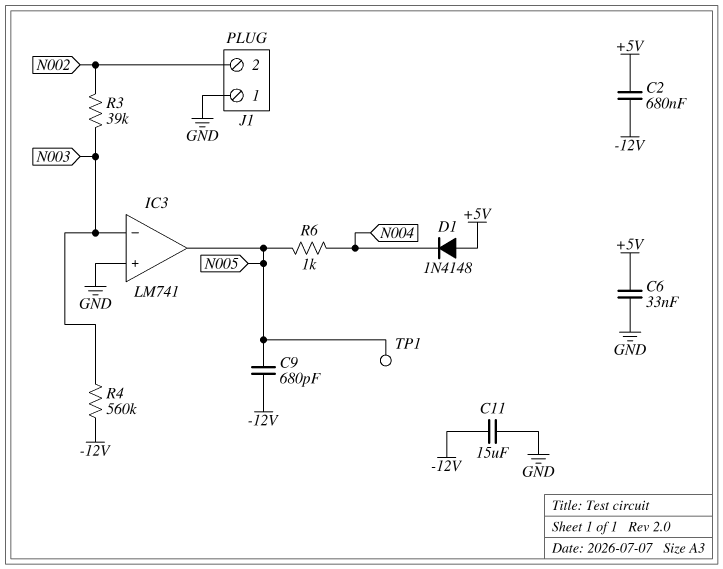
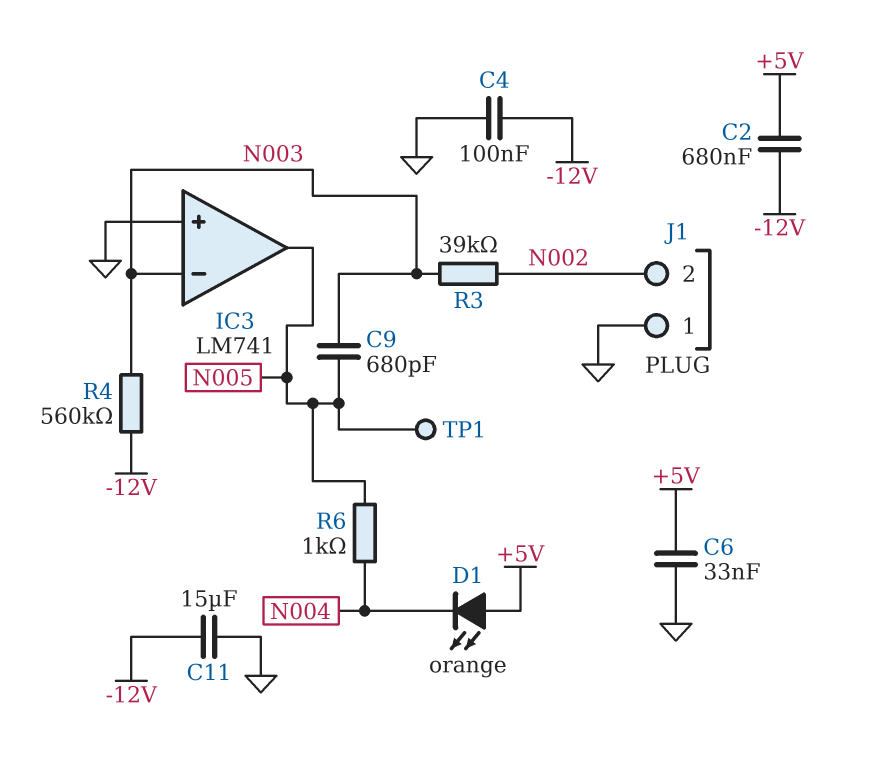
C4: none -> 100nF (-12V, GND)
C9: 680pF (-12V, N005) -> 680pF (N003, N005)
D1: diode 1N4148 (A +5V, K N004) -> LED orange (A +5V, K N004)

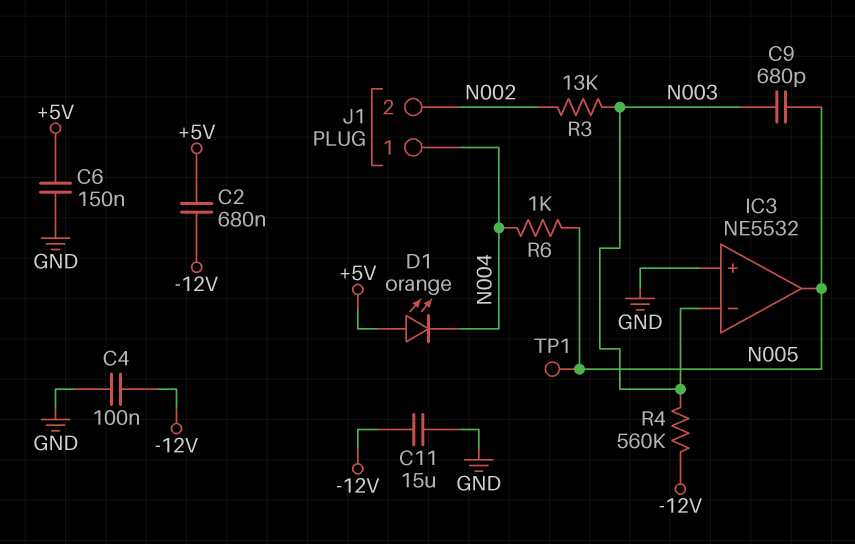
C6: 33nF (+5V, GND) -> 150nF (+5V, GND)
IC3: LM741 -> NE5532
J1 pin 1: GND -> N004
R3: 39k (N002, N003) -> 13k (N002, N003)

